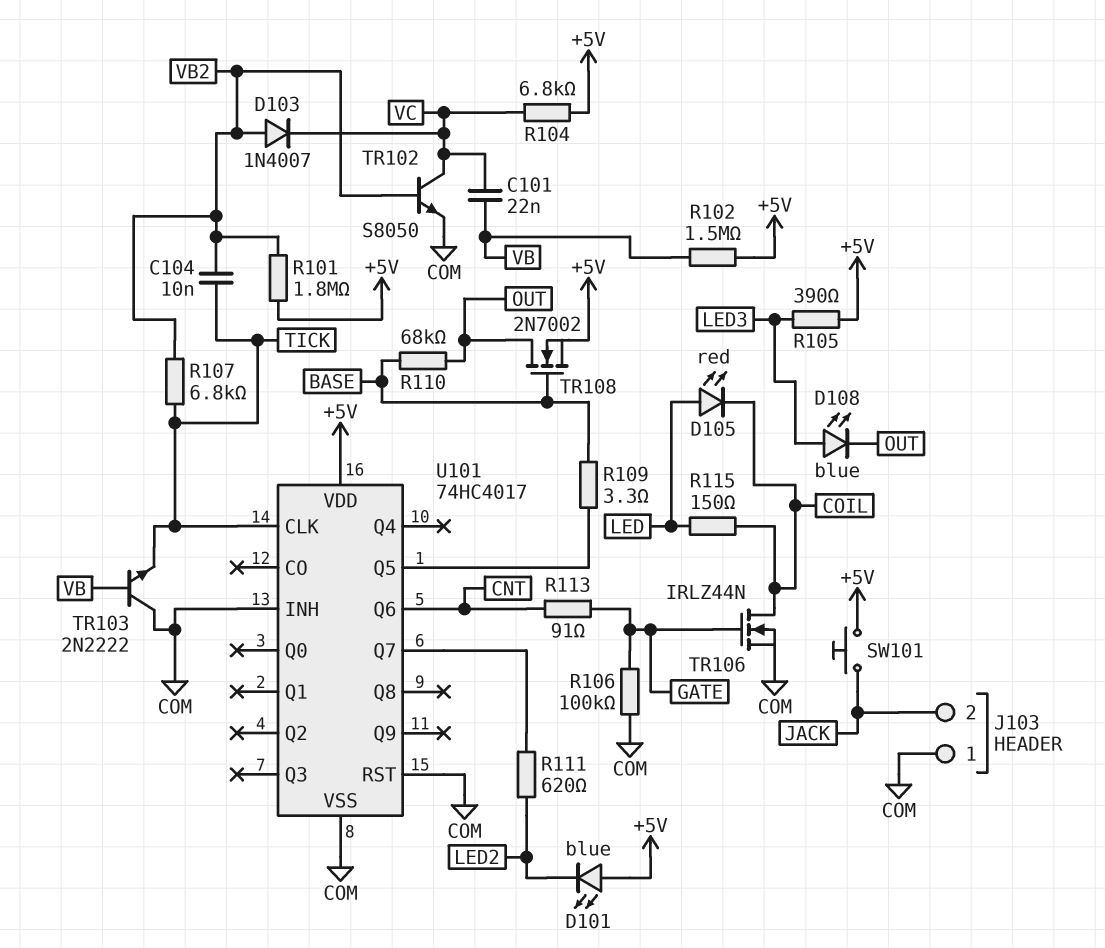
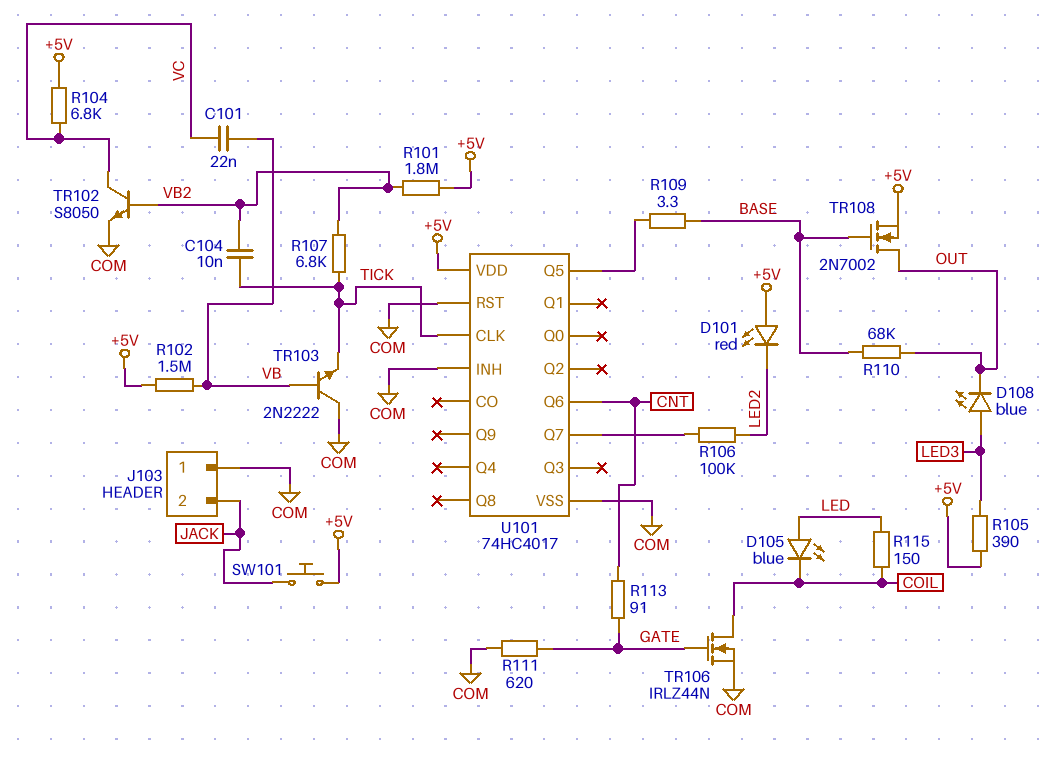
D101: LED blue (A +5V, K LED2) -> LED red (A +5V, K LED2)
D103: diode 1N4007 (A VB2, K VC) -> none
D105: LED red (A LED, K COIL) -> LED blue (A LED, K COIL)
R106: 100k (COM, GATE) -> 100k (LED2, U101/Q7)
R111: 620 (LED2, U101/Q7) -> 620 (COM, GATE)

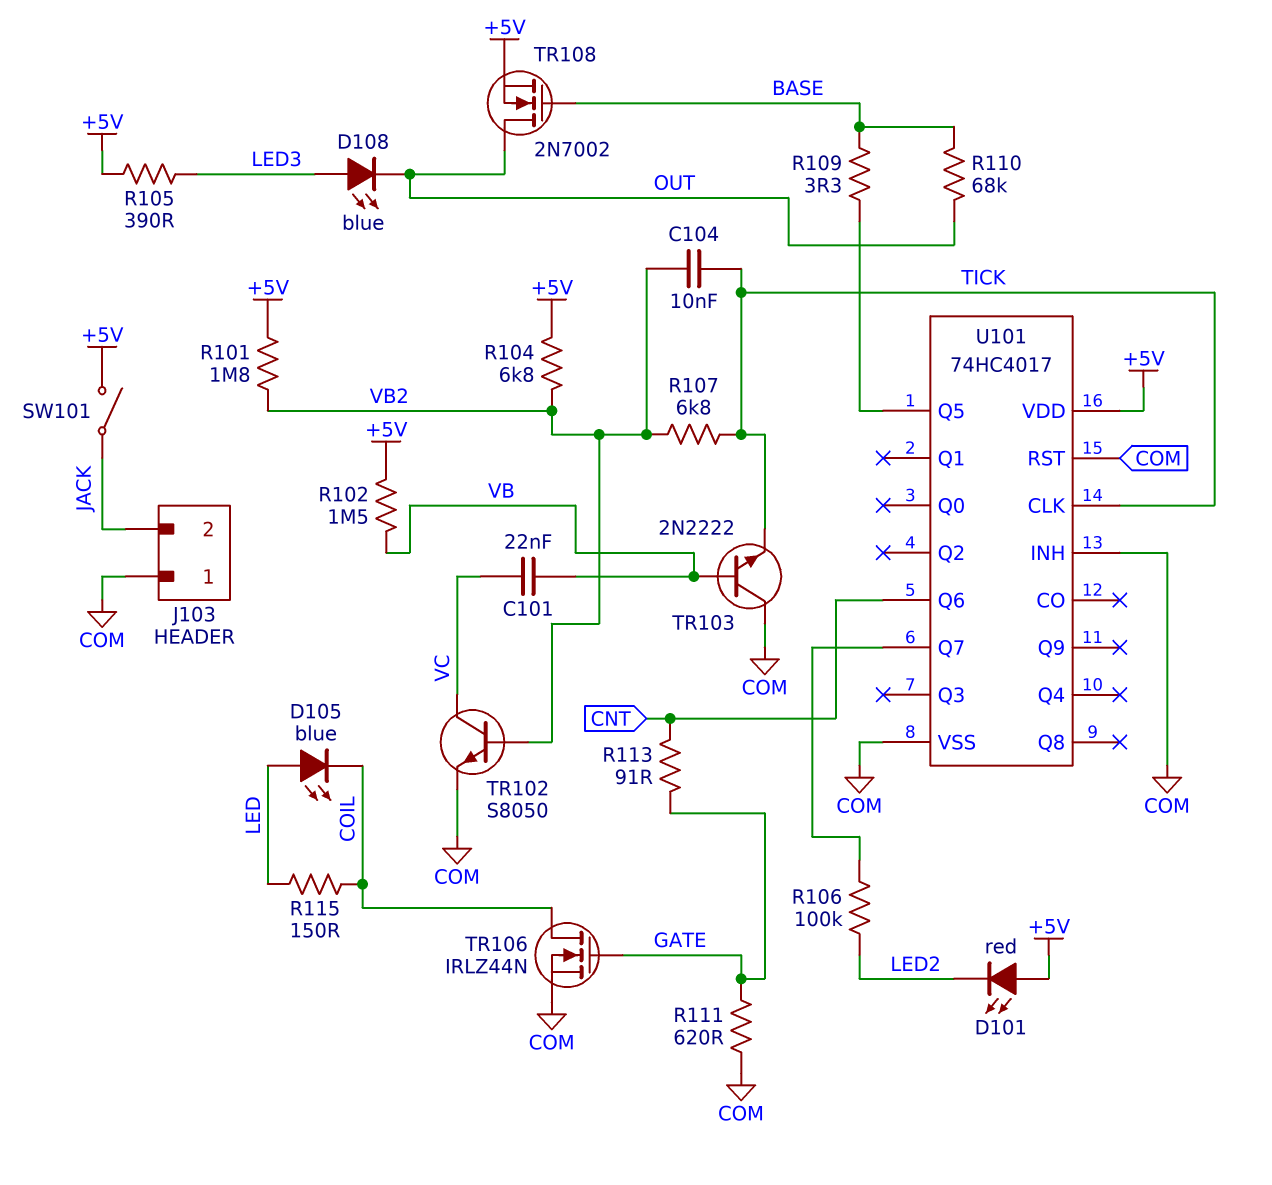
R104: 6.8k (+5V, VC) -> 6.8k (+5V, VB2)
SW101: button (+5V, JACK) -> switch (+5V, JACK)

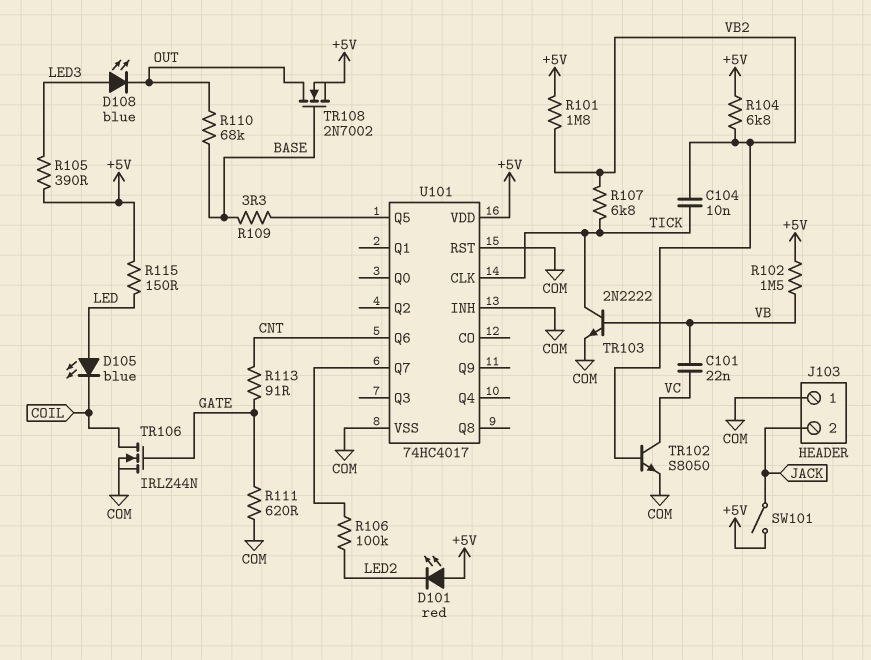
R115: 150 (COIL, LED) -> 150 (+5V, LED)
TR103: NPN 2N2222 (B VB, C COM, E TICK) -> NPN 2N2222 (B VB, C TICK, E COM)

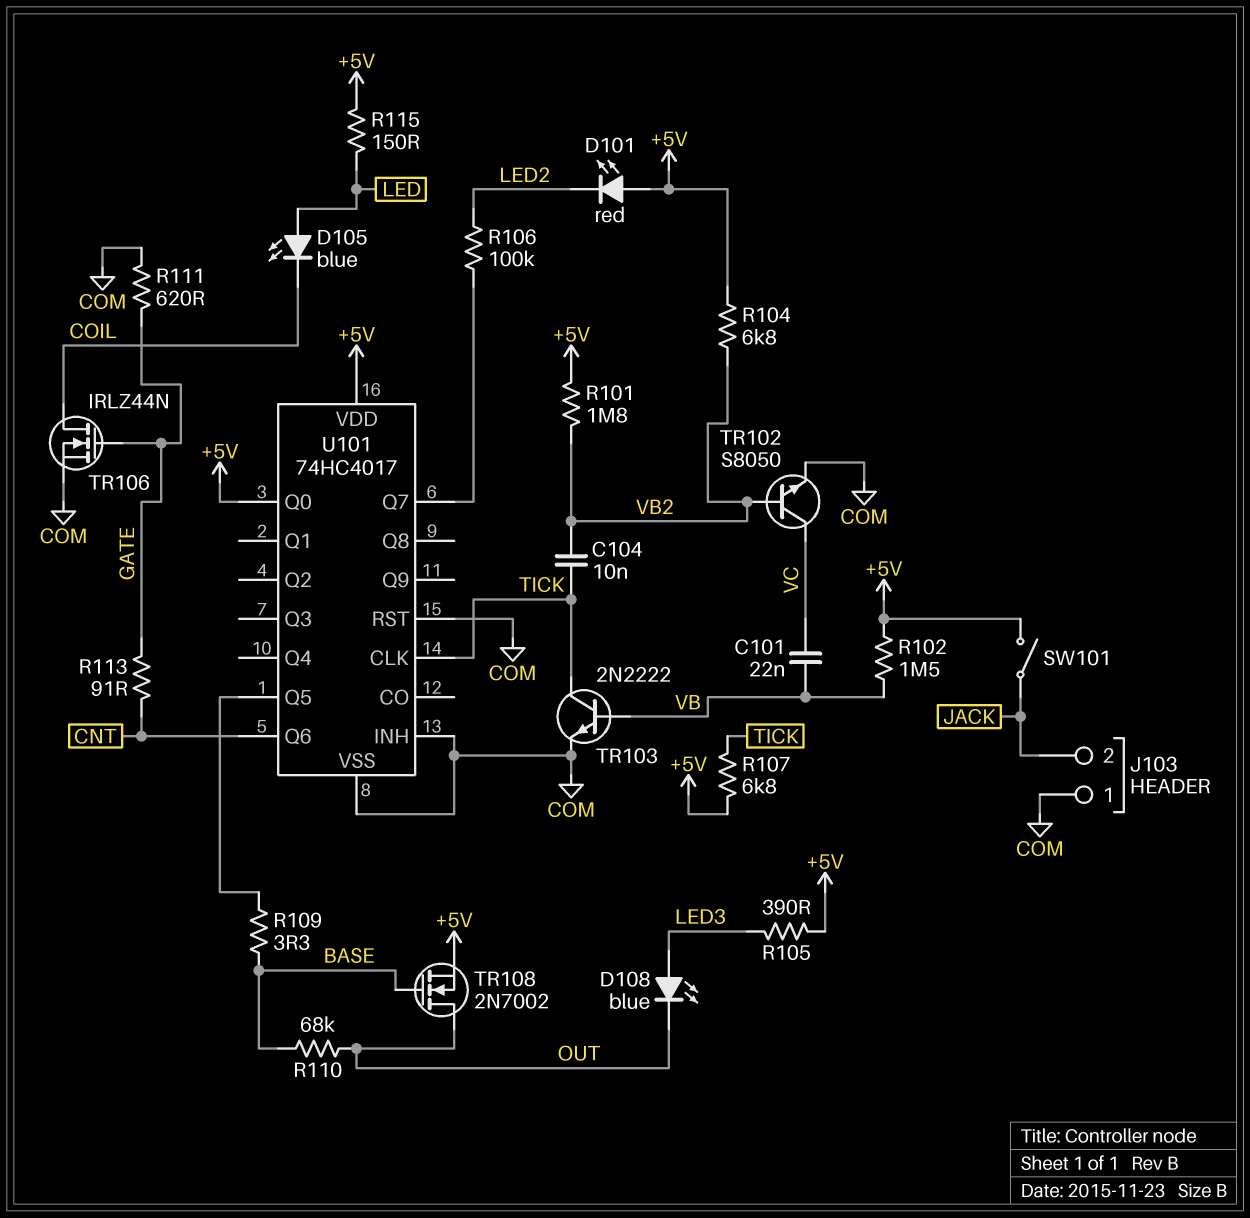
R107: 6.8k (TICK, VB2) -> 6.8k (+5V, TICK)
U101 pin Q0: none -> +5V

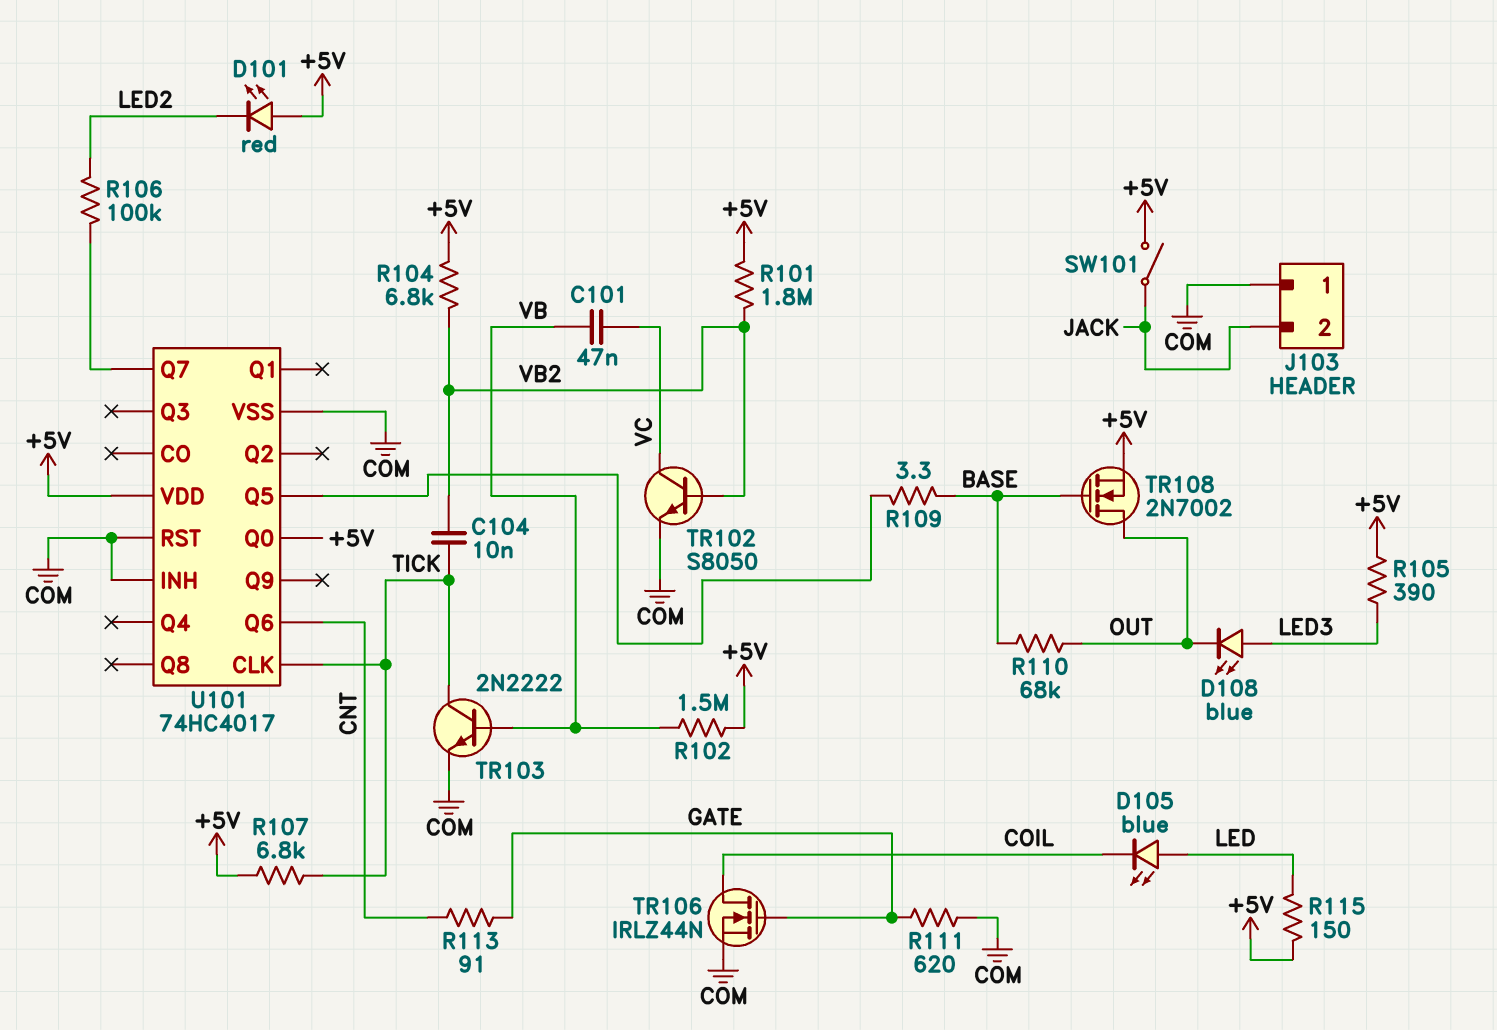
C101: 22nF (VB, VC) -> 47nF (VB, VC)

